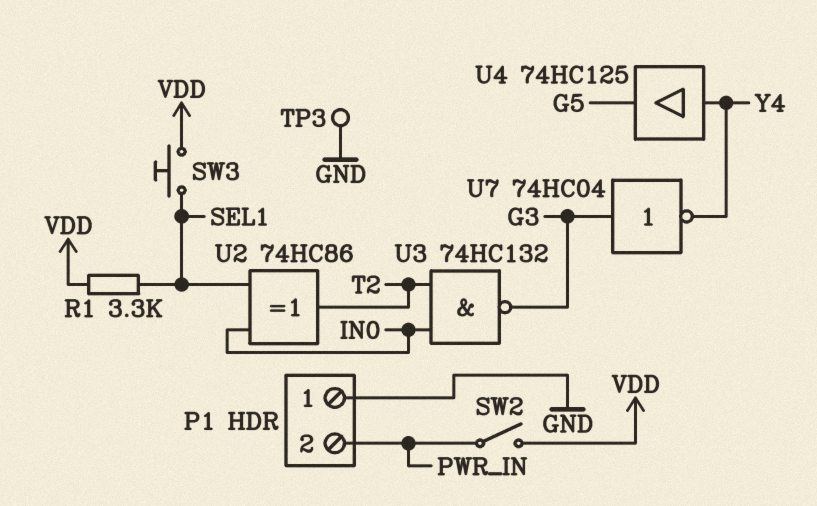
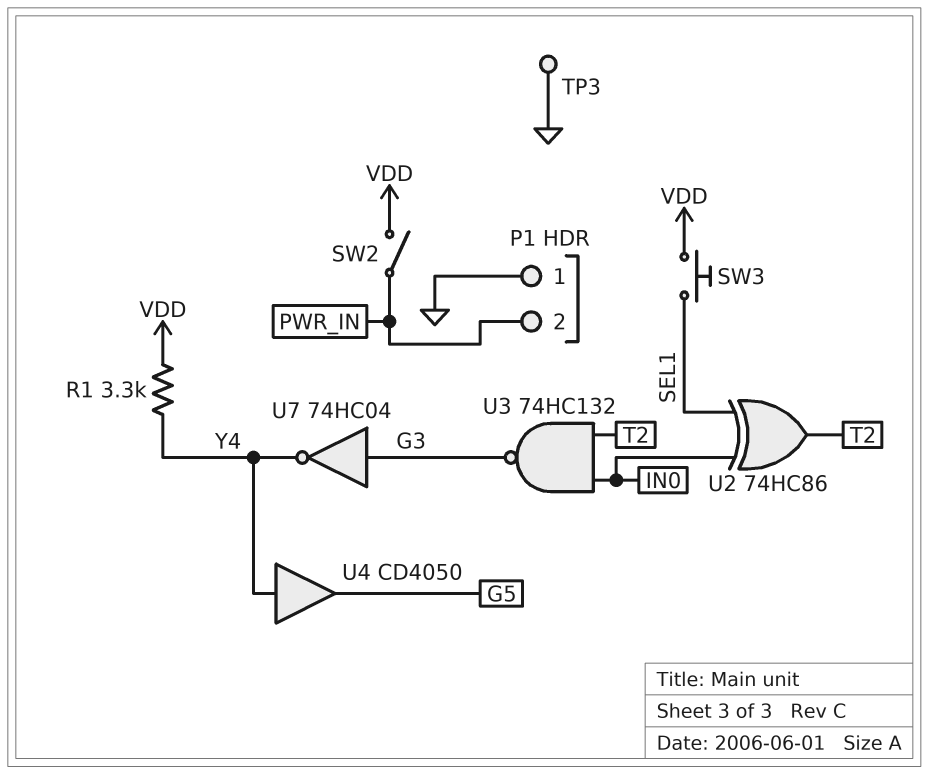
R1: 3.3k (SEL1, VDD) -> 3.3k (VDD, Y4)
U4: buffer 74HC125 (in Y4, out G5) -> buffer CD4050 (in Y4, out G5)

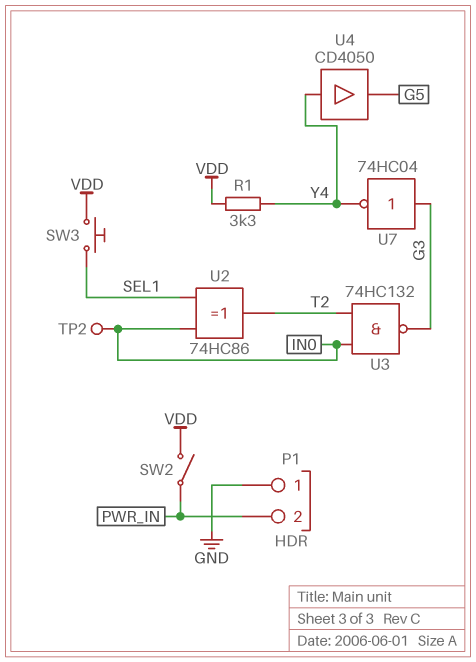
TP2: none -> test point (IN0)
TP3: test point (GND) -> none

